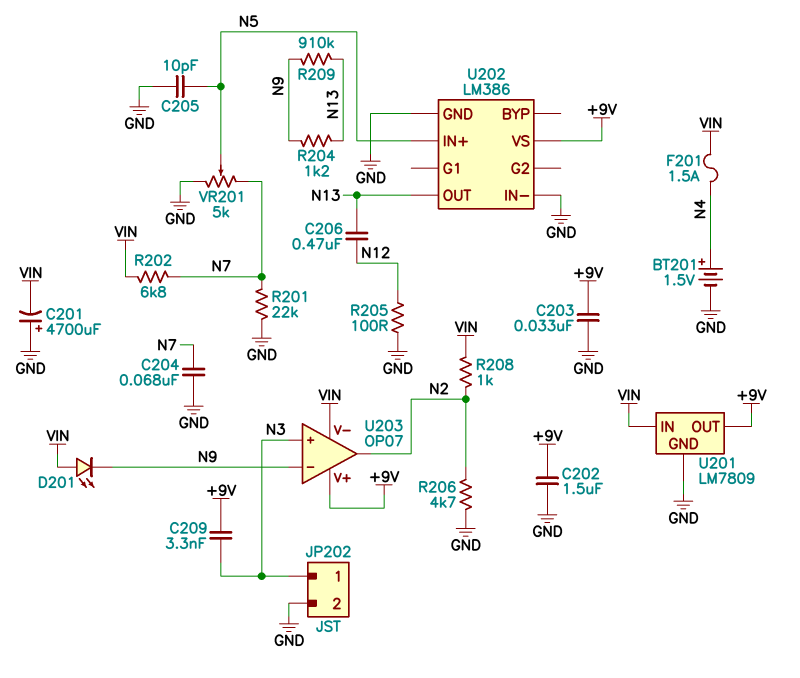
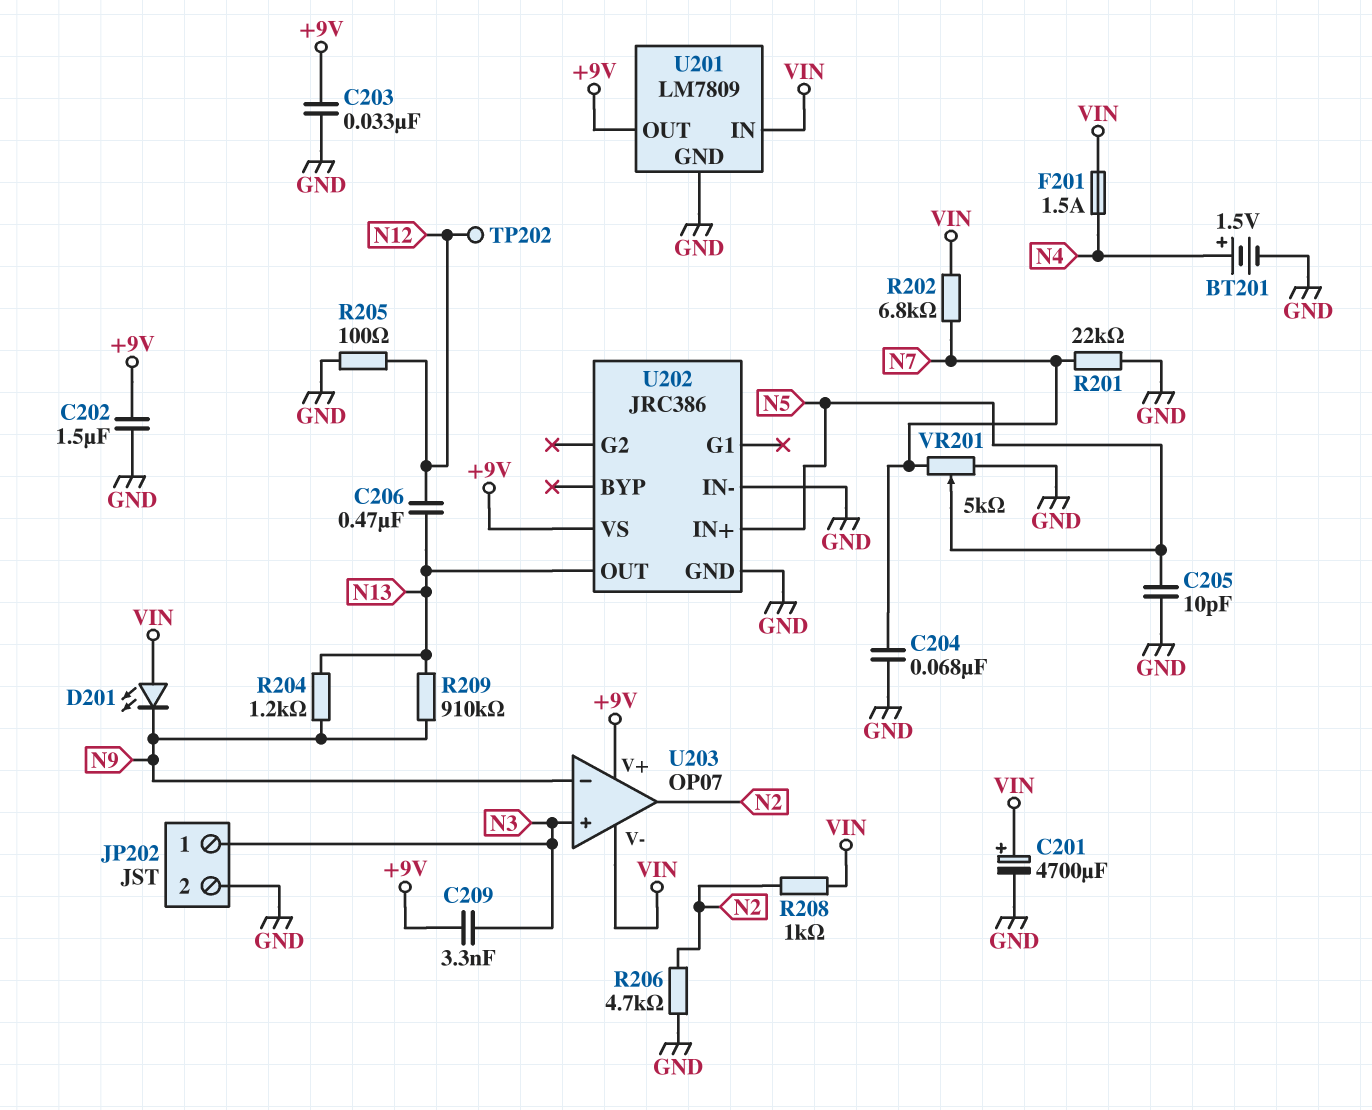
C201: 4700uF (plus GND, minus VIN) -> 4700uF (plus VIN, minus GND)
TP202: none -> test point (N12)
U202: LM386 -> JRC386

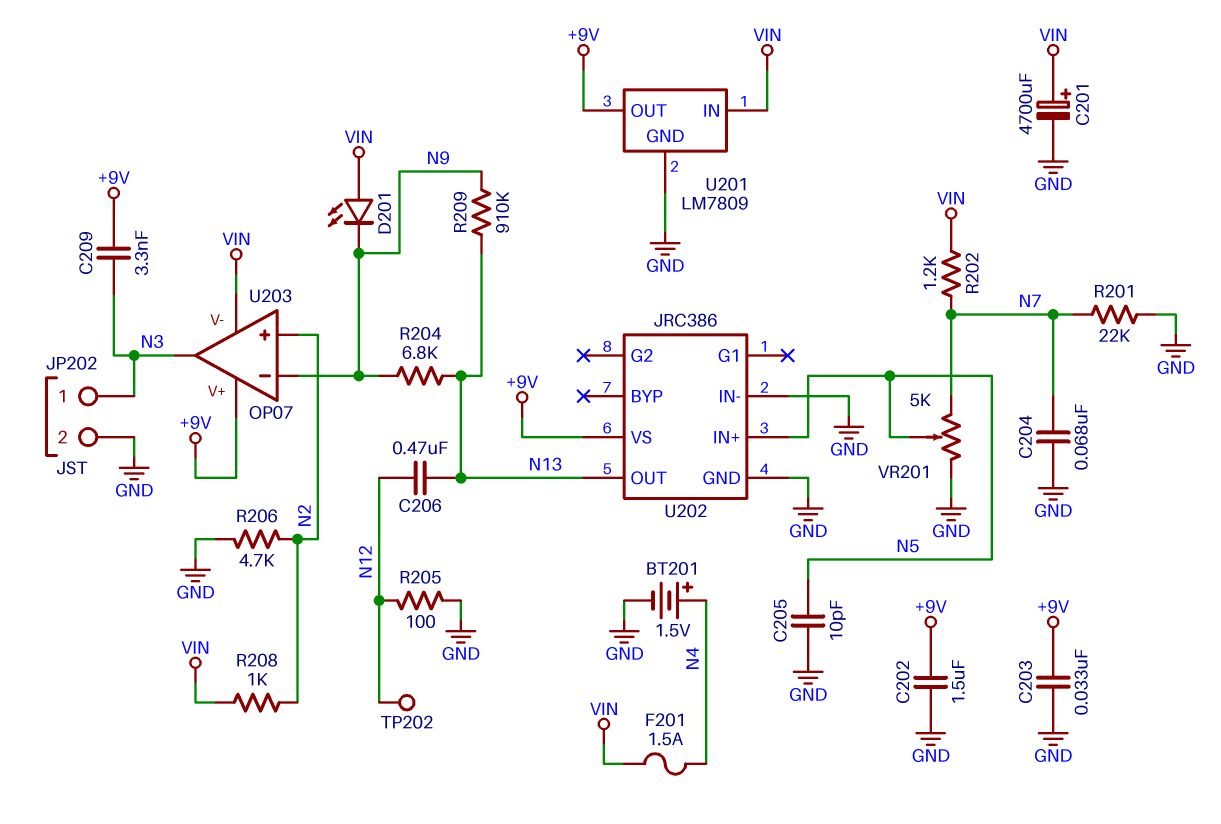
R202: 6.8k (N7, VIN) -> 1.2k (N7, VIN)
R204: 1.2k (N9, N13) -> 6.8k (N9, N13)
U203 pin in+: N3 -> N2
U203 pin out: N2 -> N3

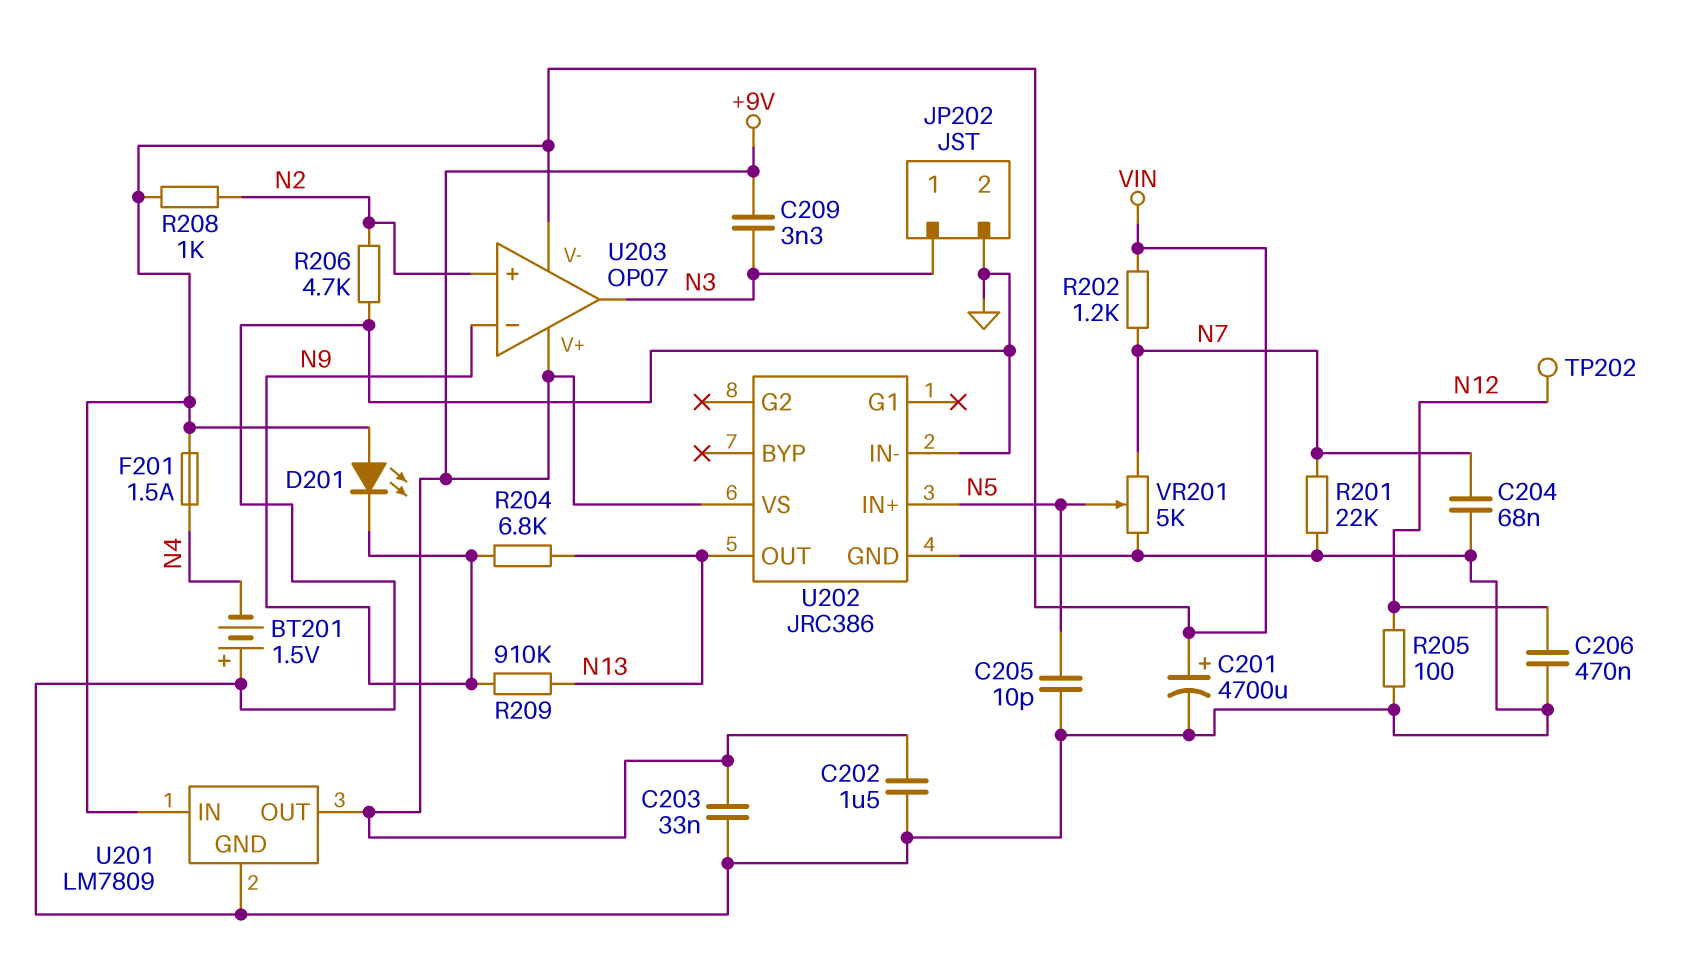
BT201: 1.5V (plus N4, minus GND) -> 1.5V (plus GND, minus N4)
C206: 470nF (N12, N13) -> 470nF (GND, N12)

